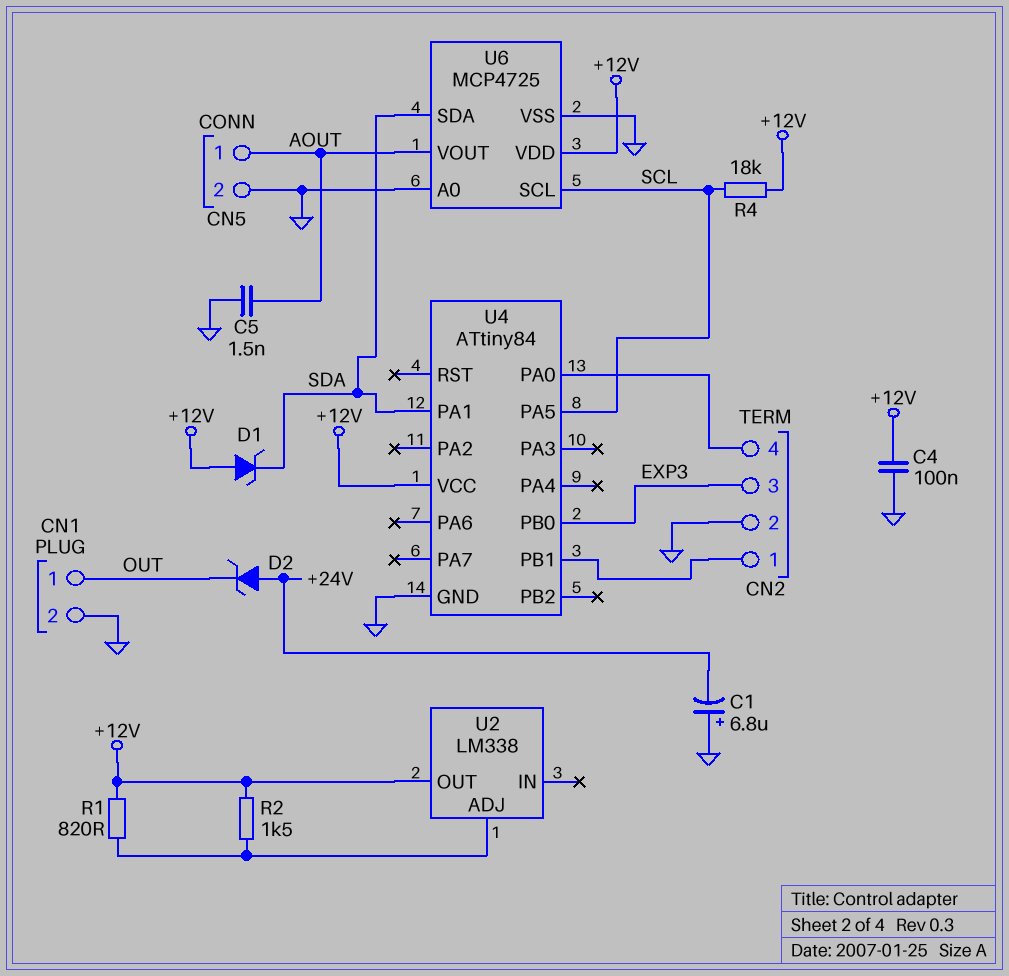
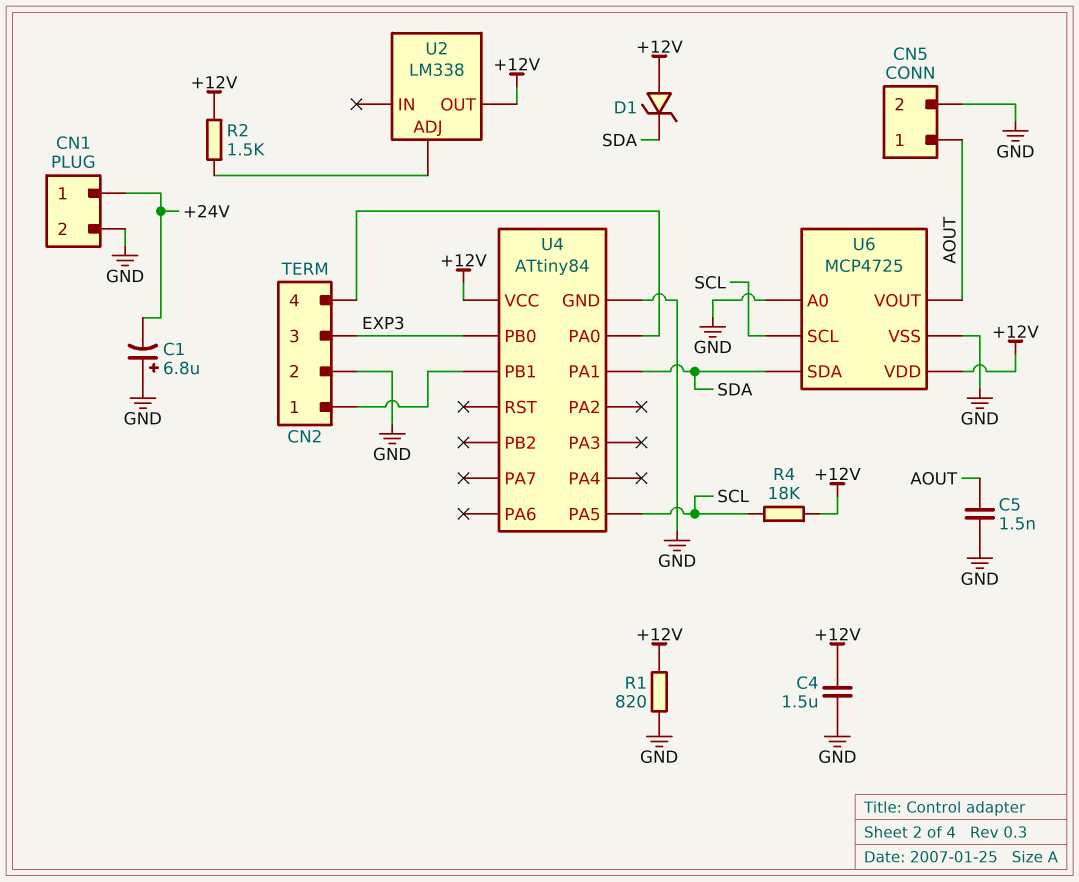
C4: 100nF (+12V, GND) -> 1.5uF (+12V, GND)
CN1 pin 1: OUT -> +24V
D2: zener (A +24V, K OUT) -> none
R1: 820 (+12V, U2/ADJ) -> 820 (+12V, GND)

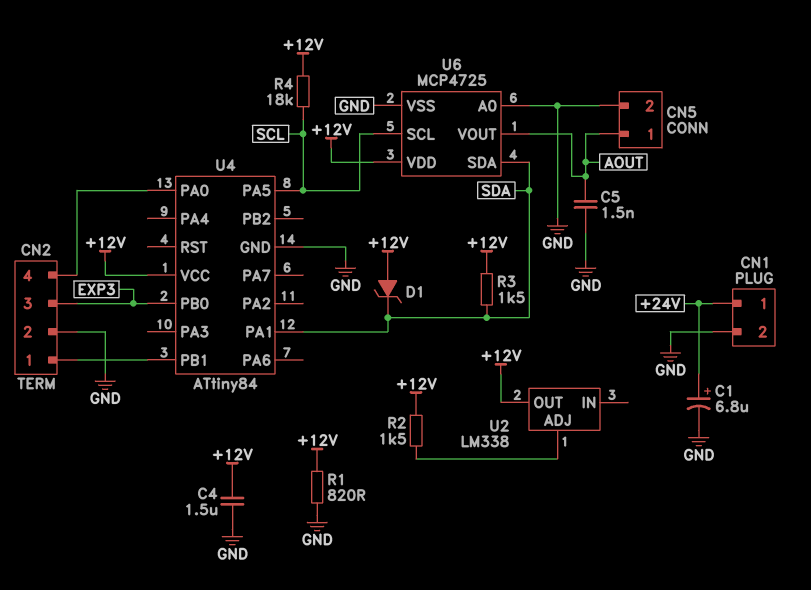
C1: 6.8uF (plus GND, minus +24V) -> 6.8uF (plus +24V, minus GND)
R3: none -> 1.5k (+12V, SDA)

